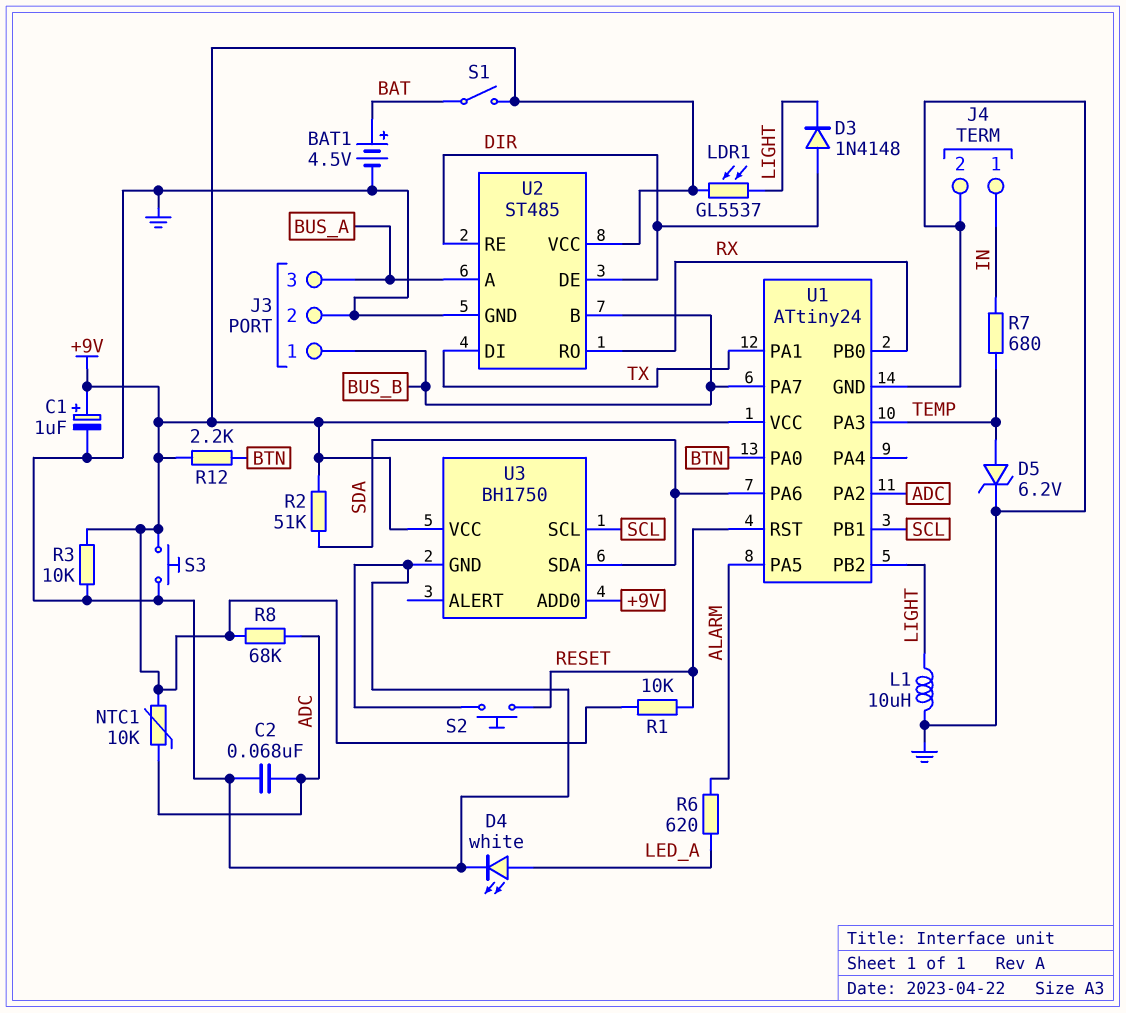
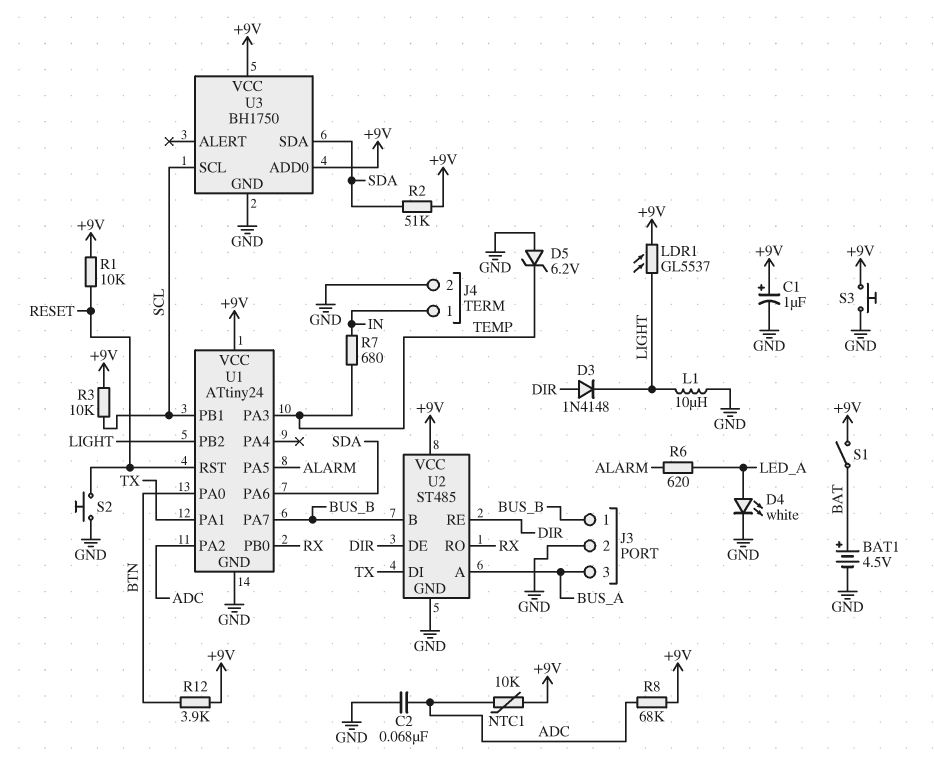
D5: zener 6.2V (A TEMP, K GND) -> zener 6.2V (A GND, K TEMP)
R3: 10k (+9V, GND) -> 10k (+9V, SCL)
R12: 2.2k (+9V, BTN) -> 3.9k (+9V, BTN)

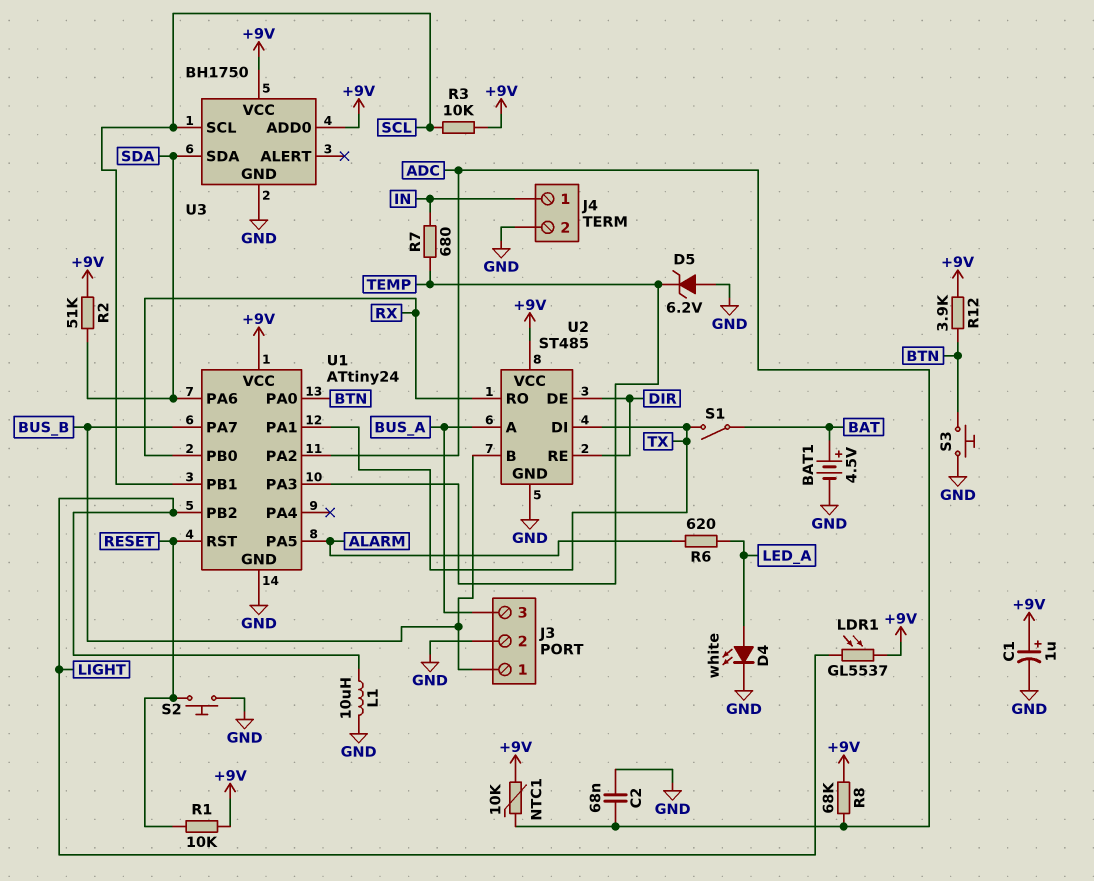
D3: diode 1N4148 (A DIR, K LIGHT) -> none
S1: switch (+9V, BAT) -> switch (BAT, TX)
S3: button (+9V, GND) -> button (BTN, GND)

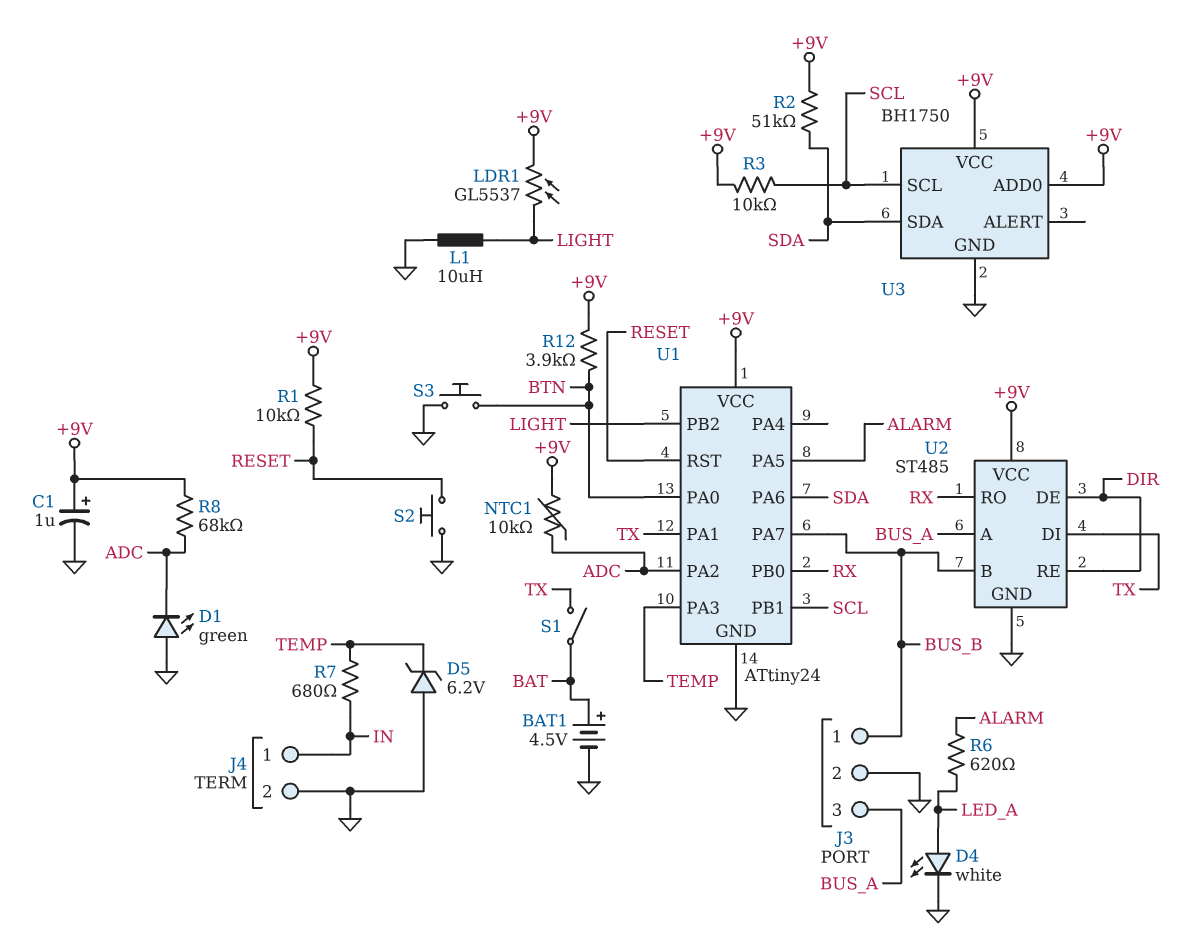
C2: 68nF (ADC, GND) -> none
D1: none -> LED green (A GND, K ADC)

